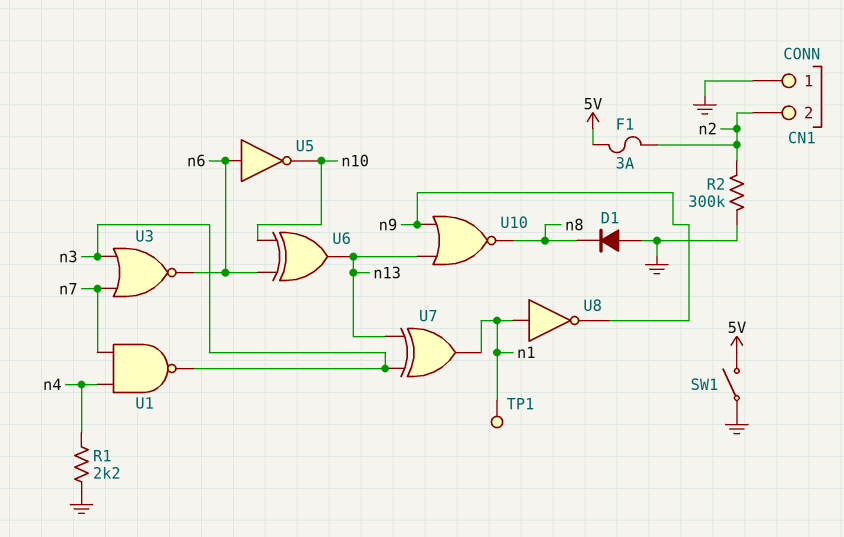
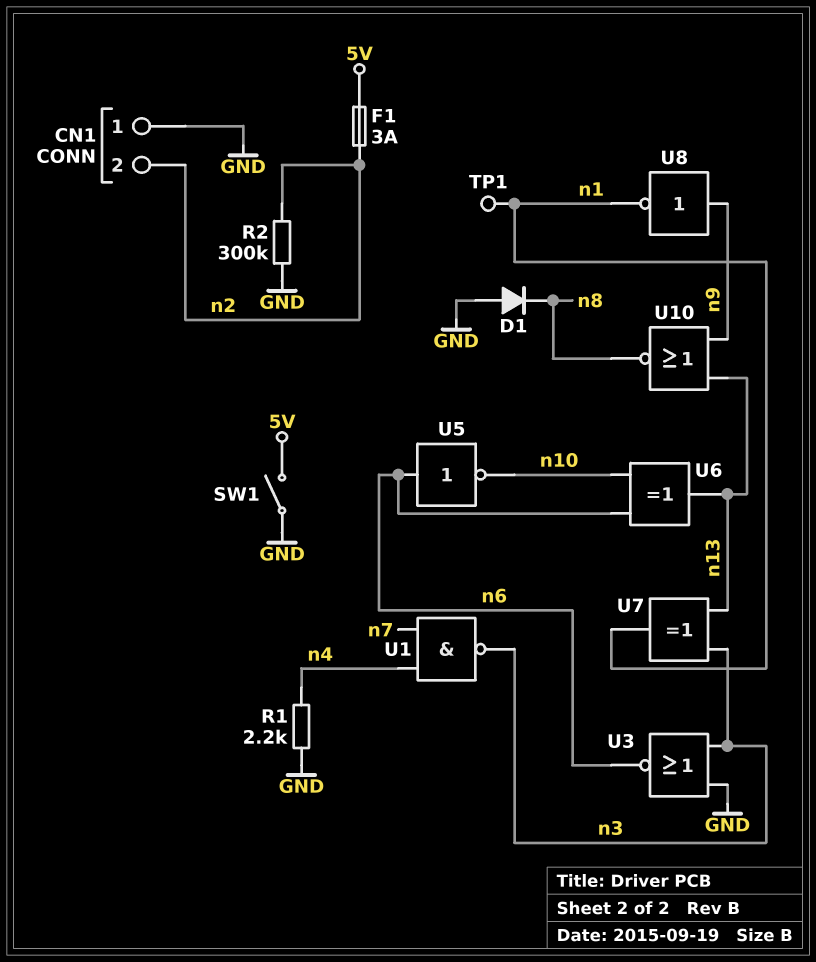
U3: NOR (in n3, in n7, out n6) -> NOR (in GND, in n3, out n6)
U8: NOT (in n1, out n9) -> NOT (in n9, out n1)

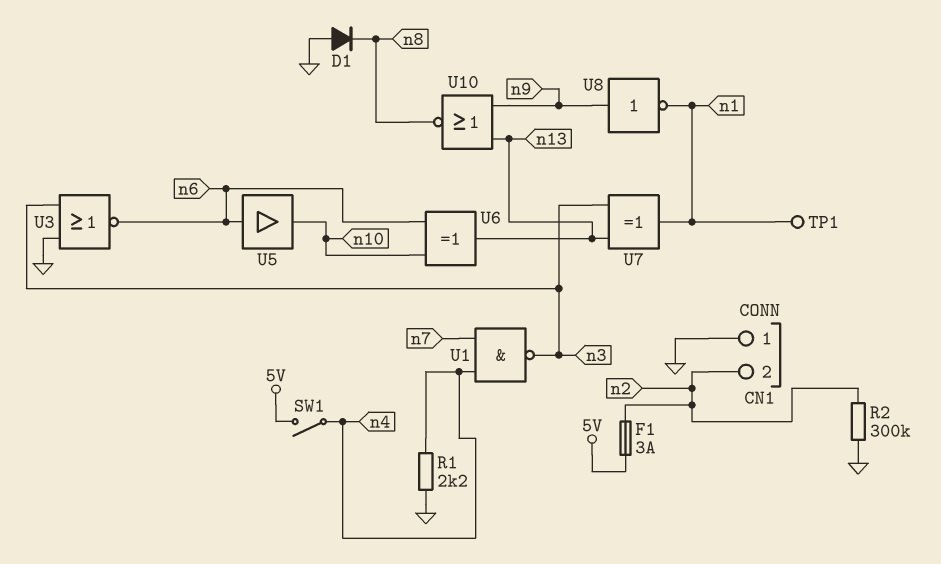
SW1: switch (5V, GND) -> switch (5V, n4)
U5: NOT (in n6, out n10) -> buffer (in n6, out n10)

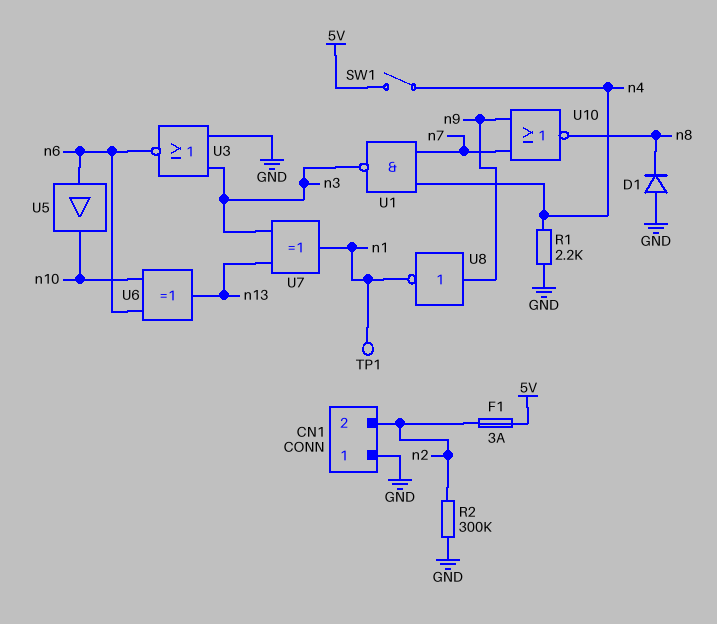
U10: NOR (in n9, in n13, out n8) -> NOR (in n7, in n9, out n8)

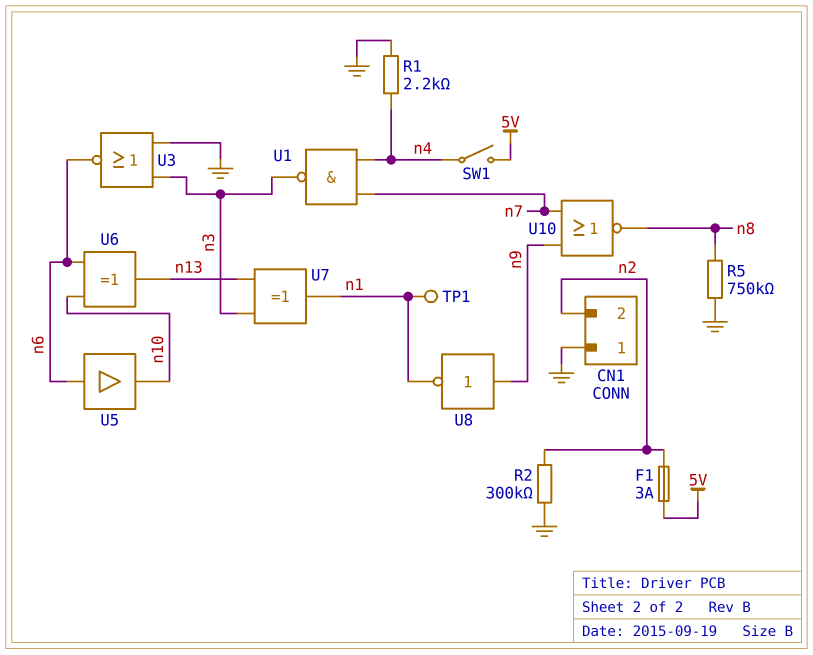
D1: diode (A GND, K n8) -> none
R5: none -> 750k (GND, n8)

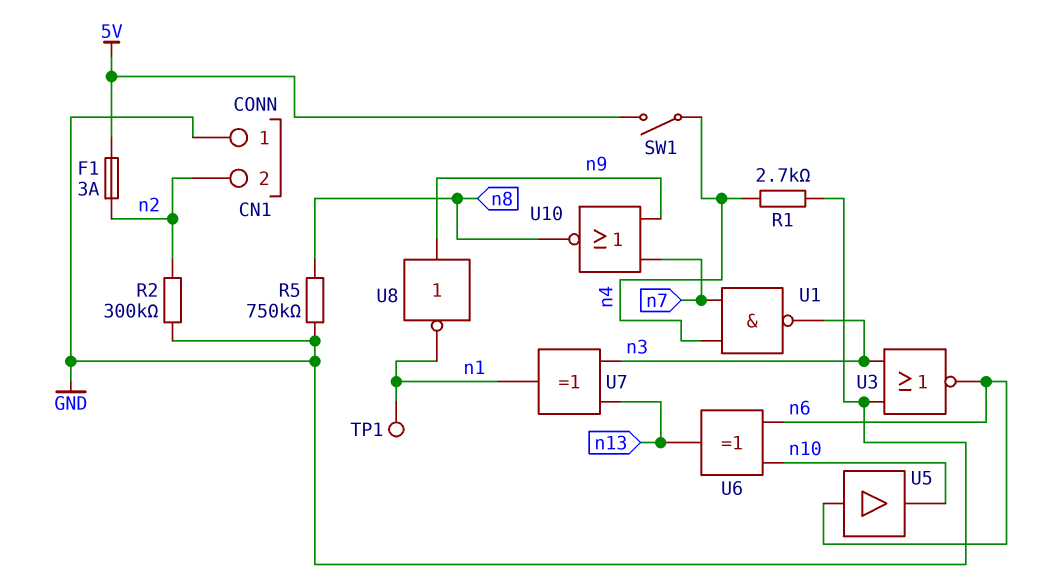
R1: 2.2k (GND, n4) -> 2.7k (GND, n4)

